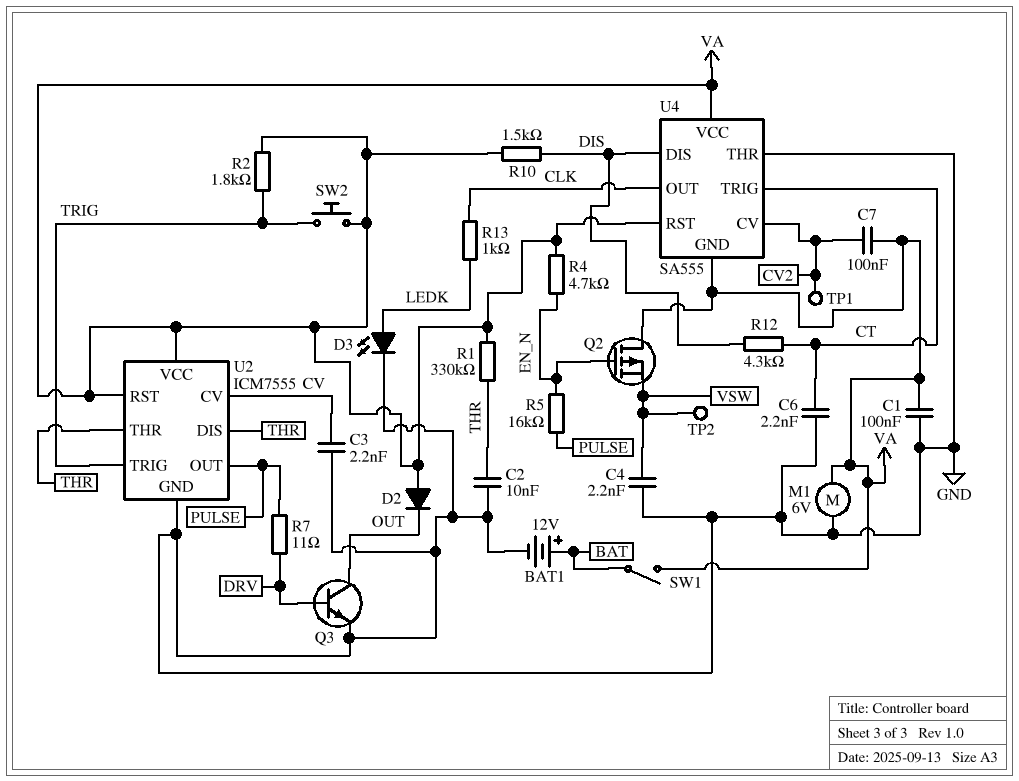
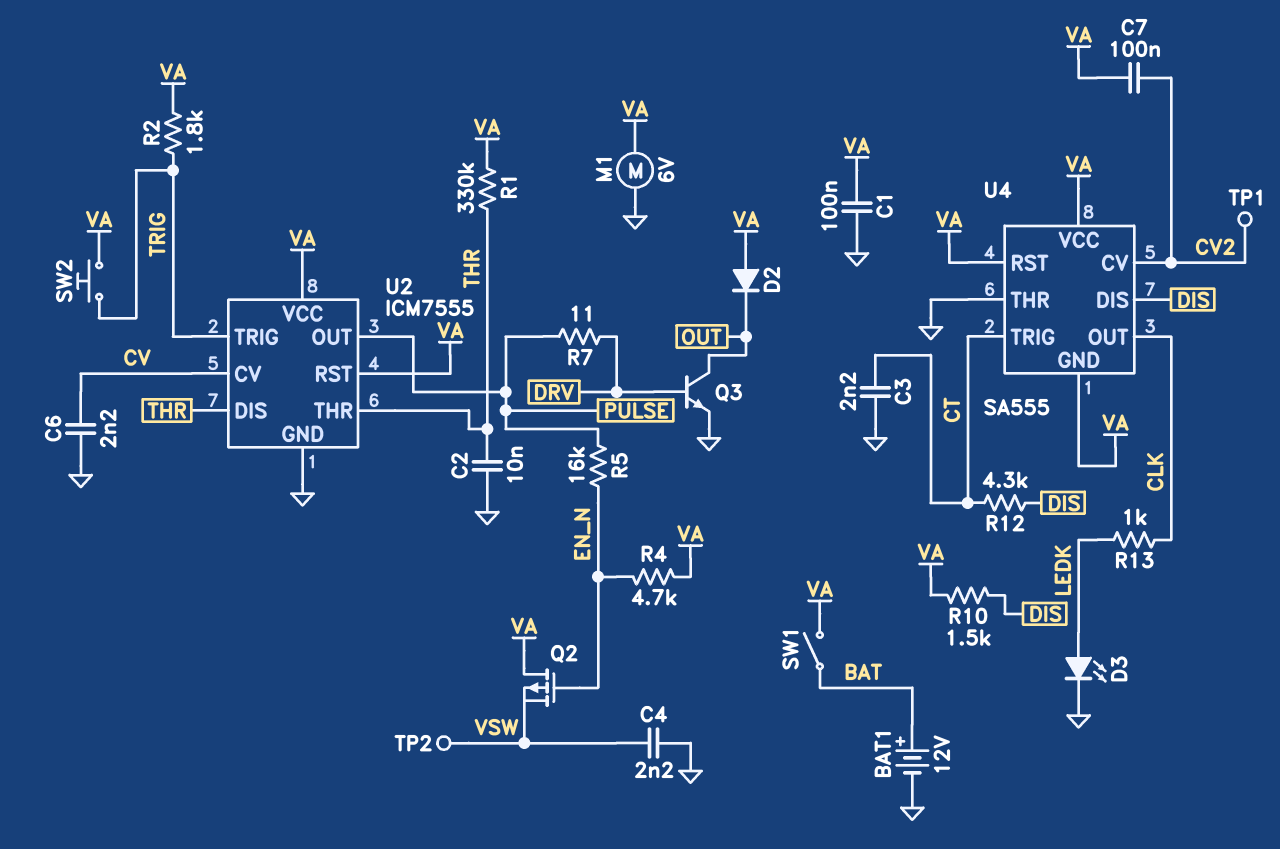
C3: 2.2nF (CV, GND) -> 2.2nF (CT, GND)
C6: 2.2nF (CT, GND) -> 2.2nF (CV, GND)

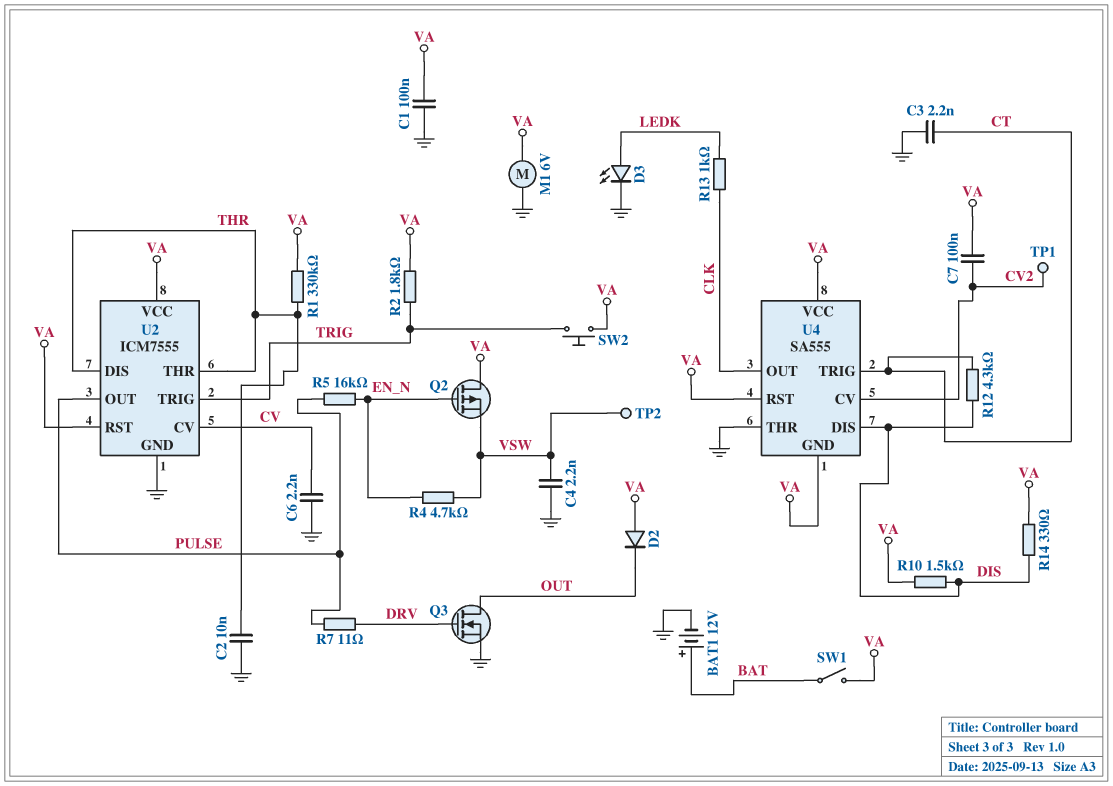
Q3: NPN (B DRV, C OUT, E GND) -> NMOS (G DRV, D OUT, S GND)
R4: 4.7k (EN_N, VA) -> 4.7k (EN_N, VSW)
R14: none -> 330 (DIS, VA)

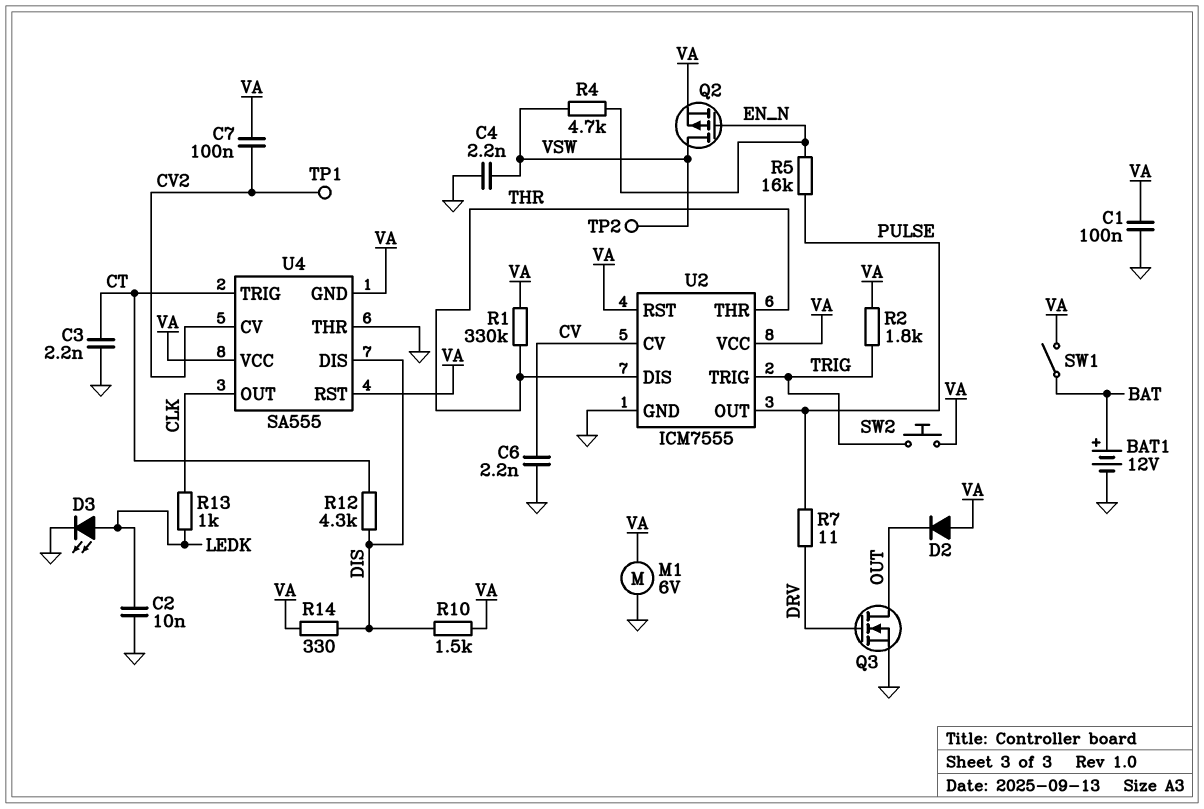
C2: 10nF (GND, THR) -> 10nF (GND, LEDK)
Q2: PMOS (G EN_N, D VA, S VSW) -> PMOS (G EN_N, D VSW, S VA)

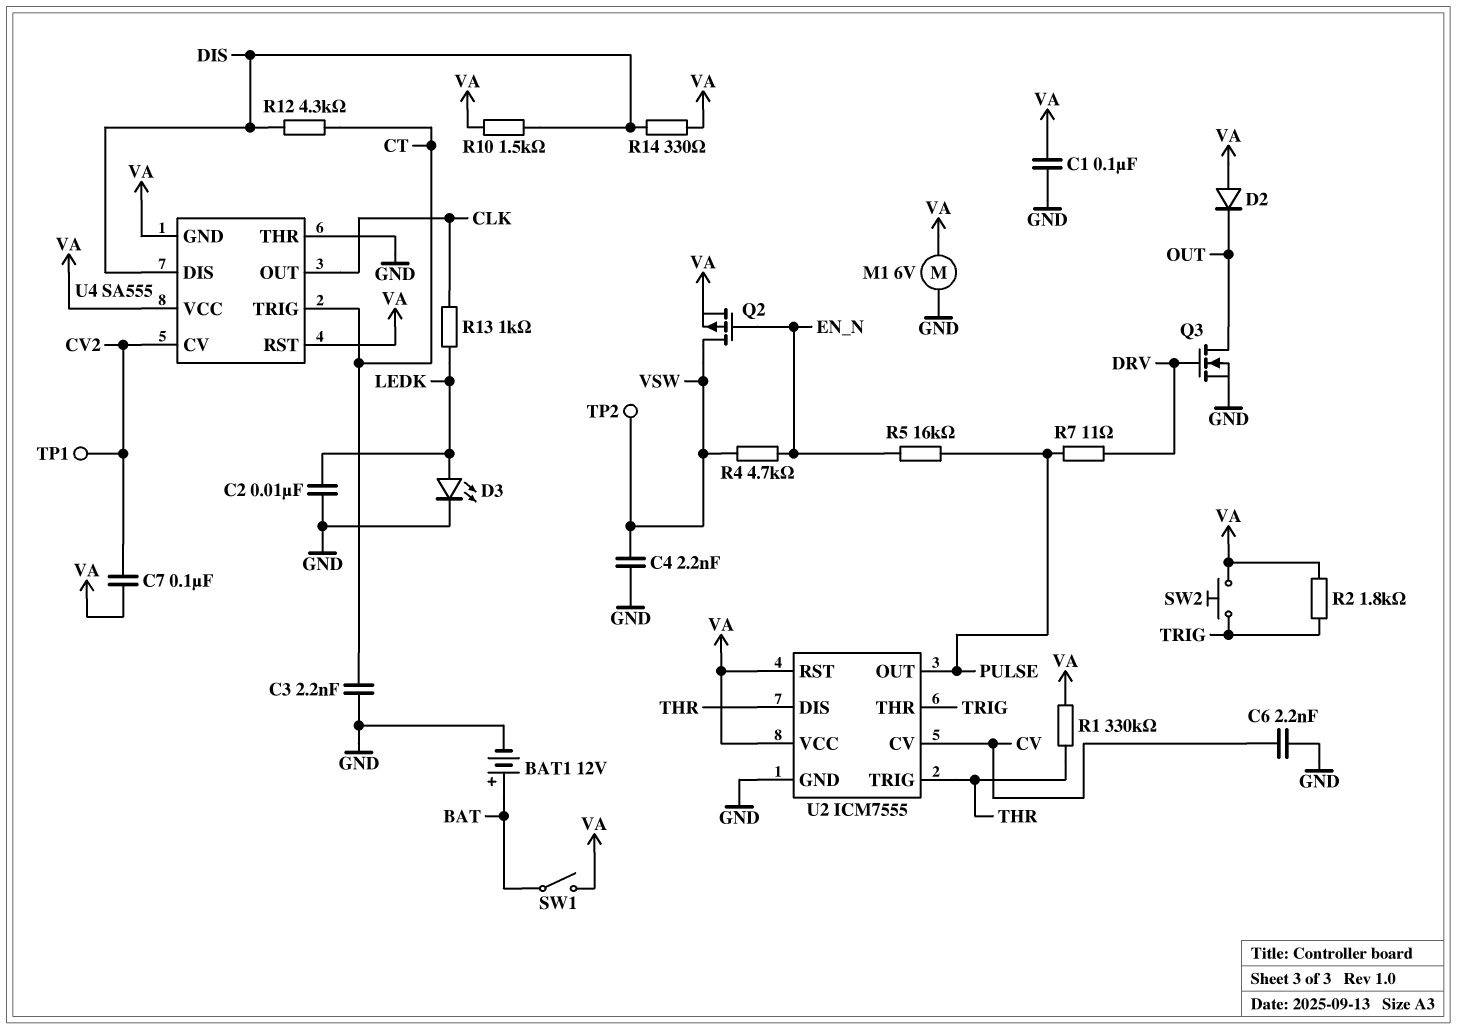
U2 pin THR: THR -> TRIG
U2 pin TRIG: TRIG -> THR

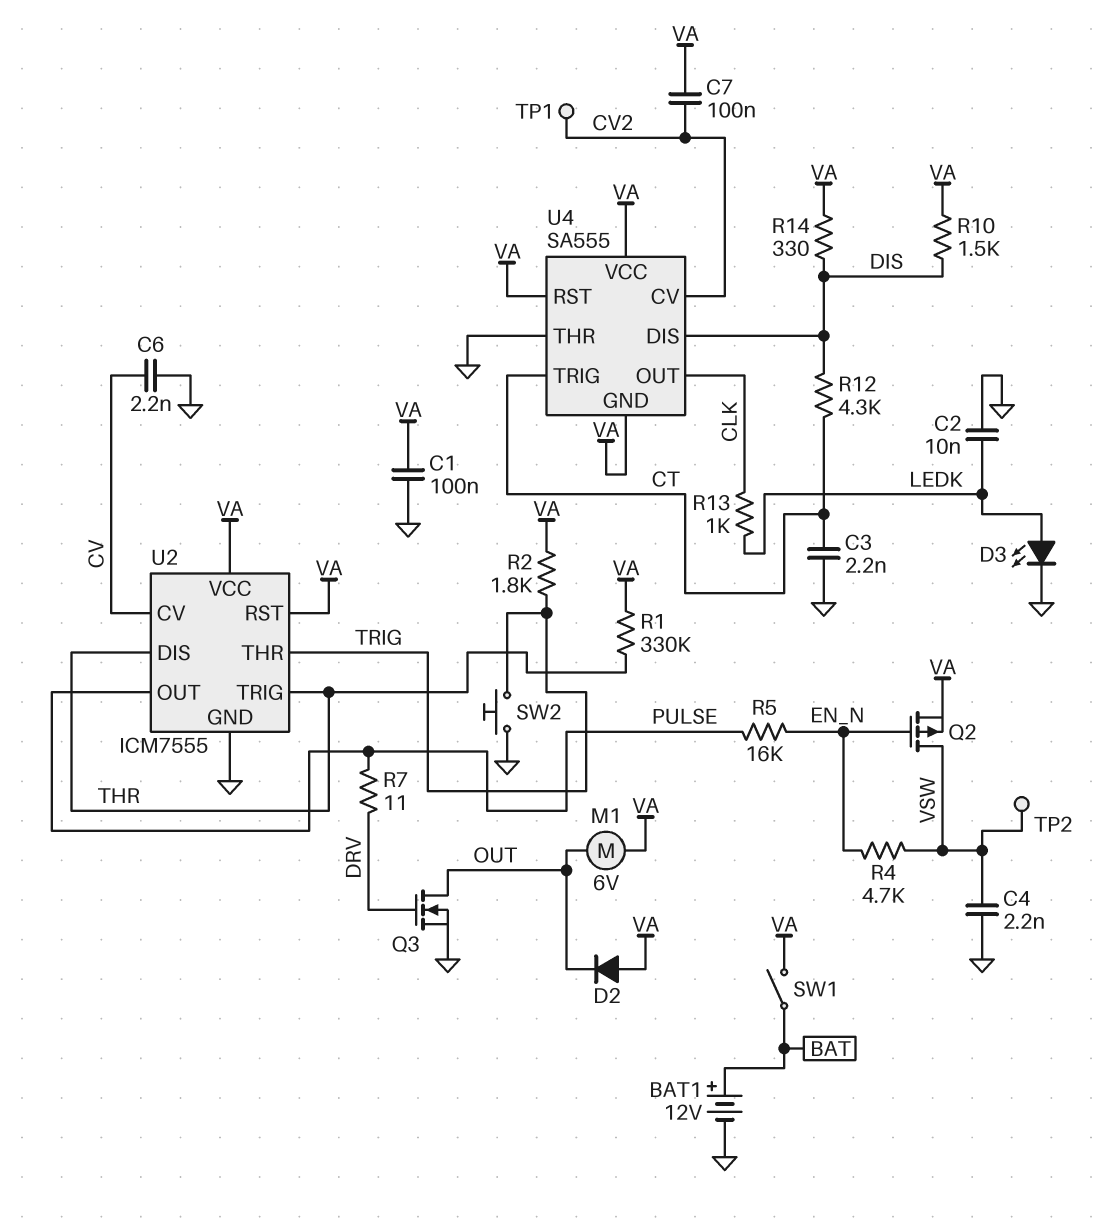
M1: motor 6V (GND, VA) -> motor 6V (OUT, VA)
SW2: button (TRIG, VA) -> button (GND, TRIG)

